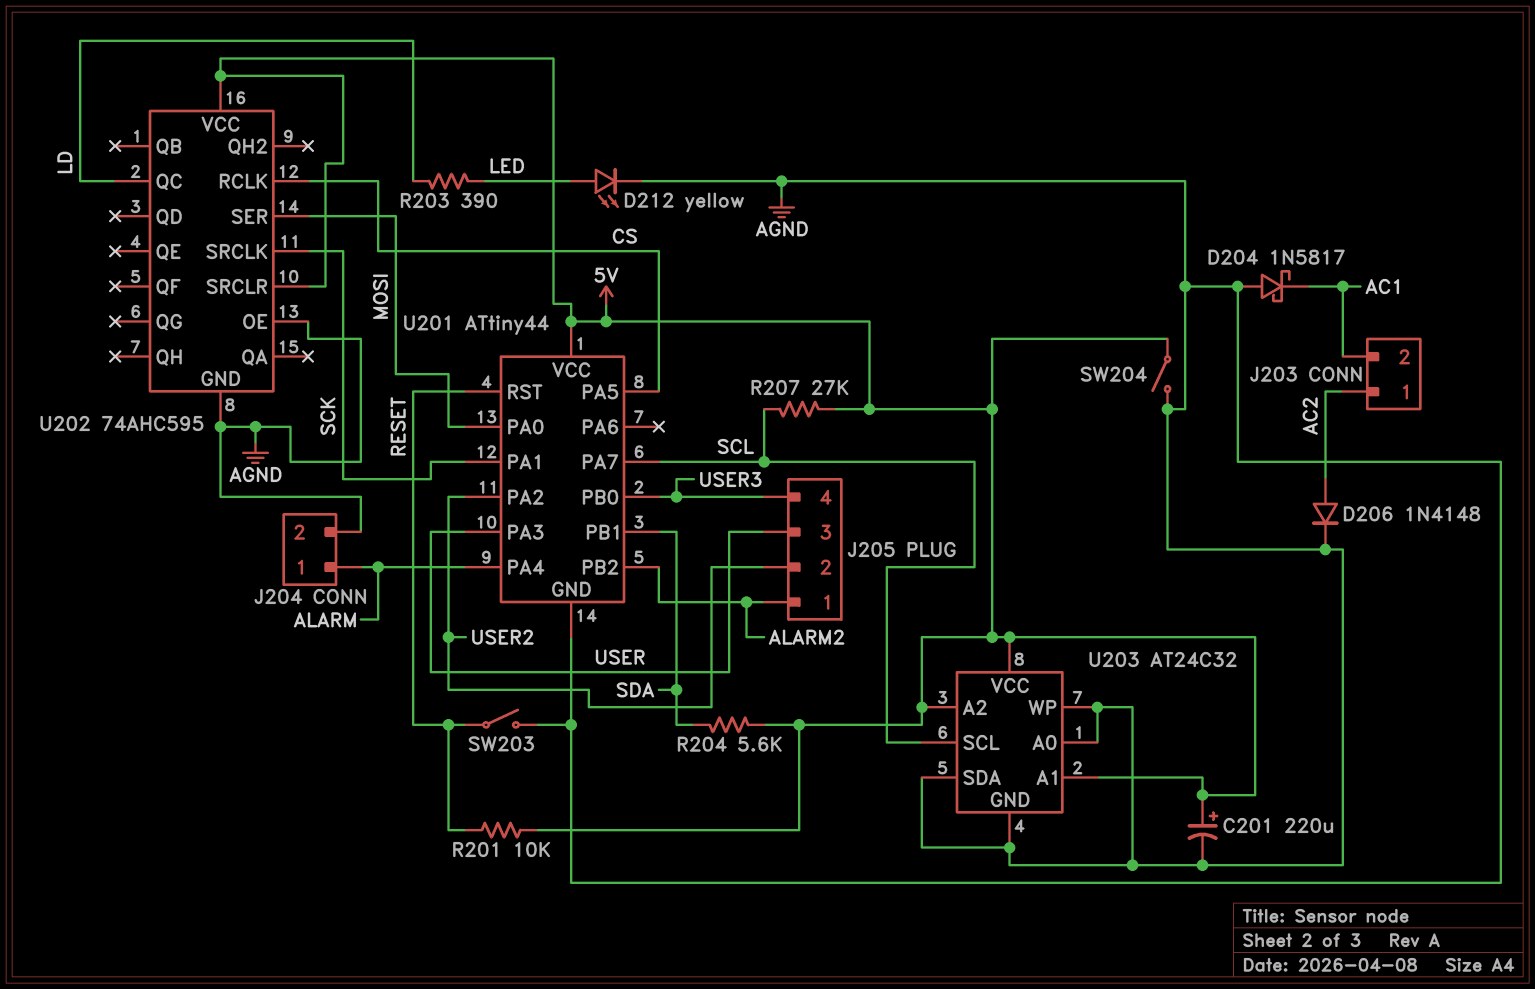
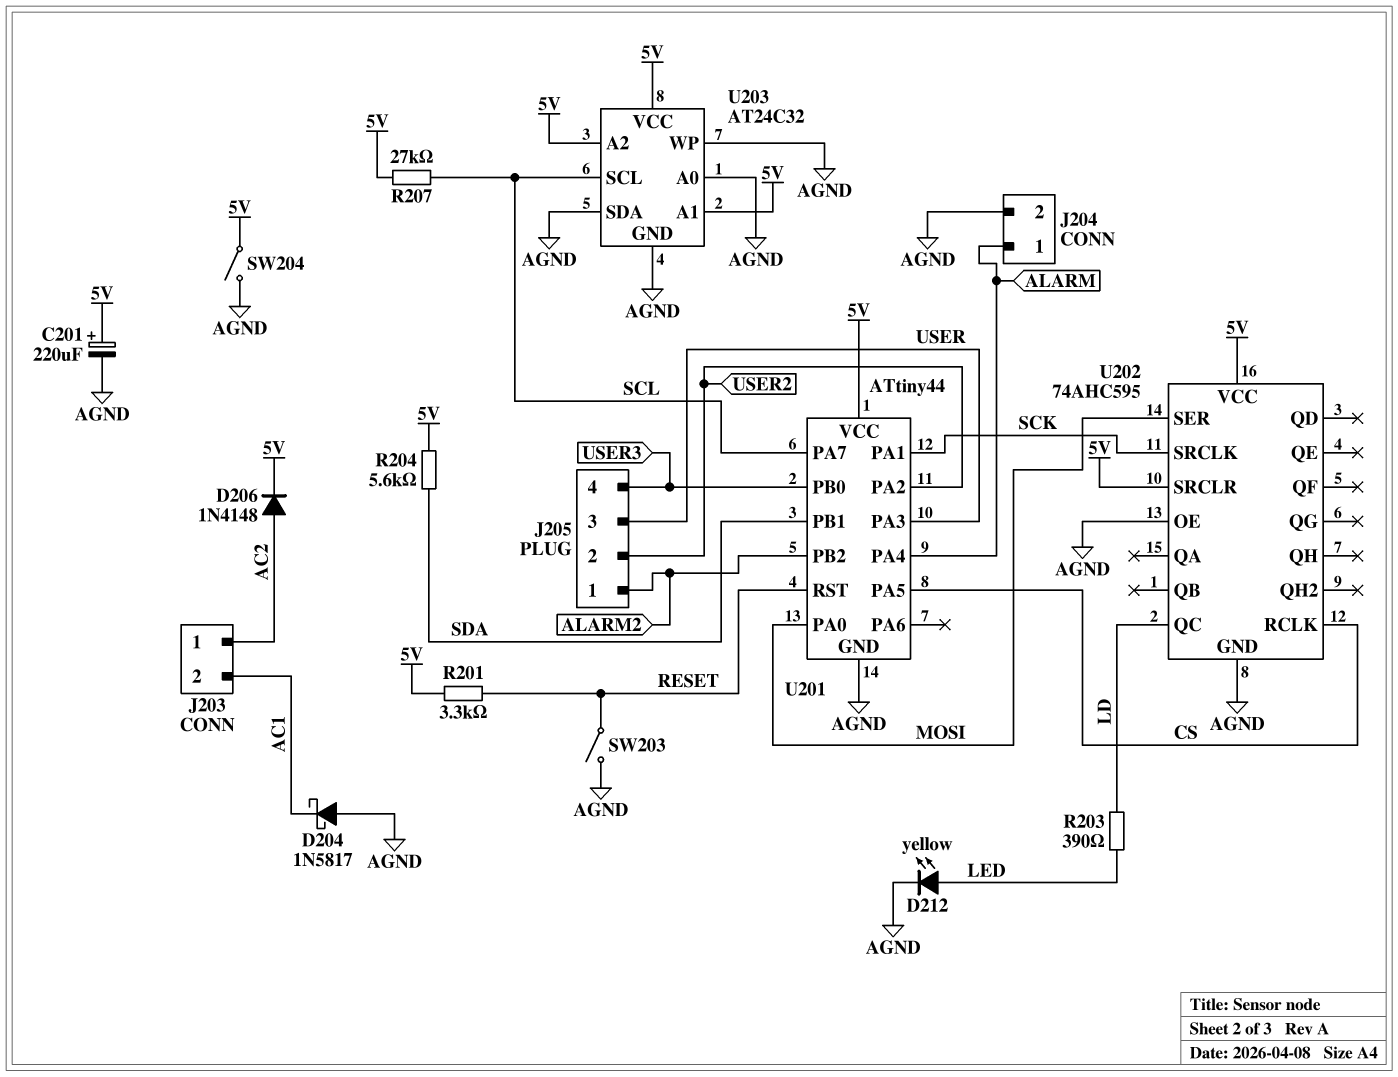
D206: diode 1N4148 (A AC2, K AGND) -> diode 1N4148 (A AC2, K 5V)
R201: 10k (5V, RESET) -> 3.3k (5V, RESET)

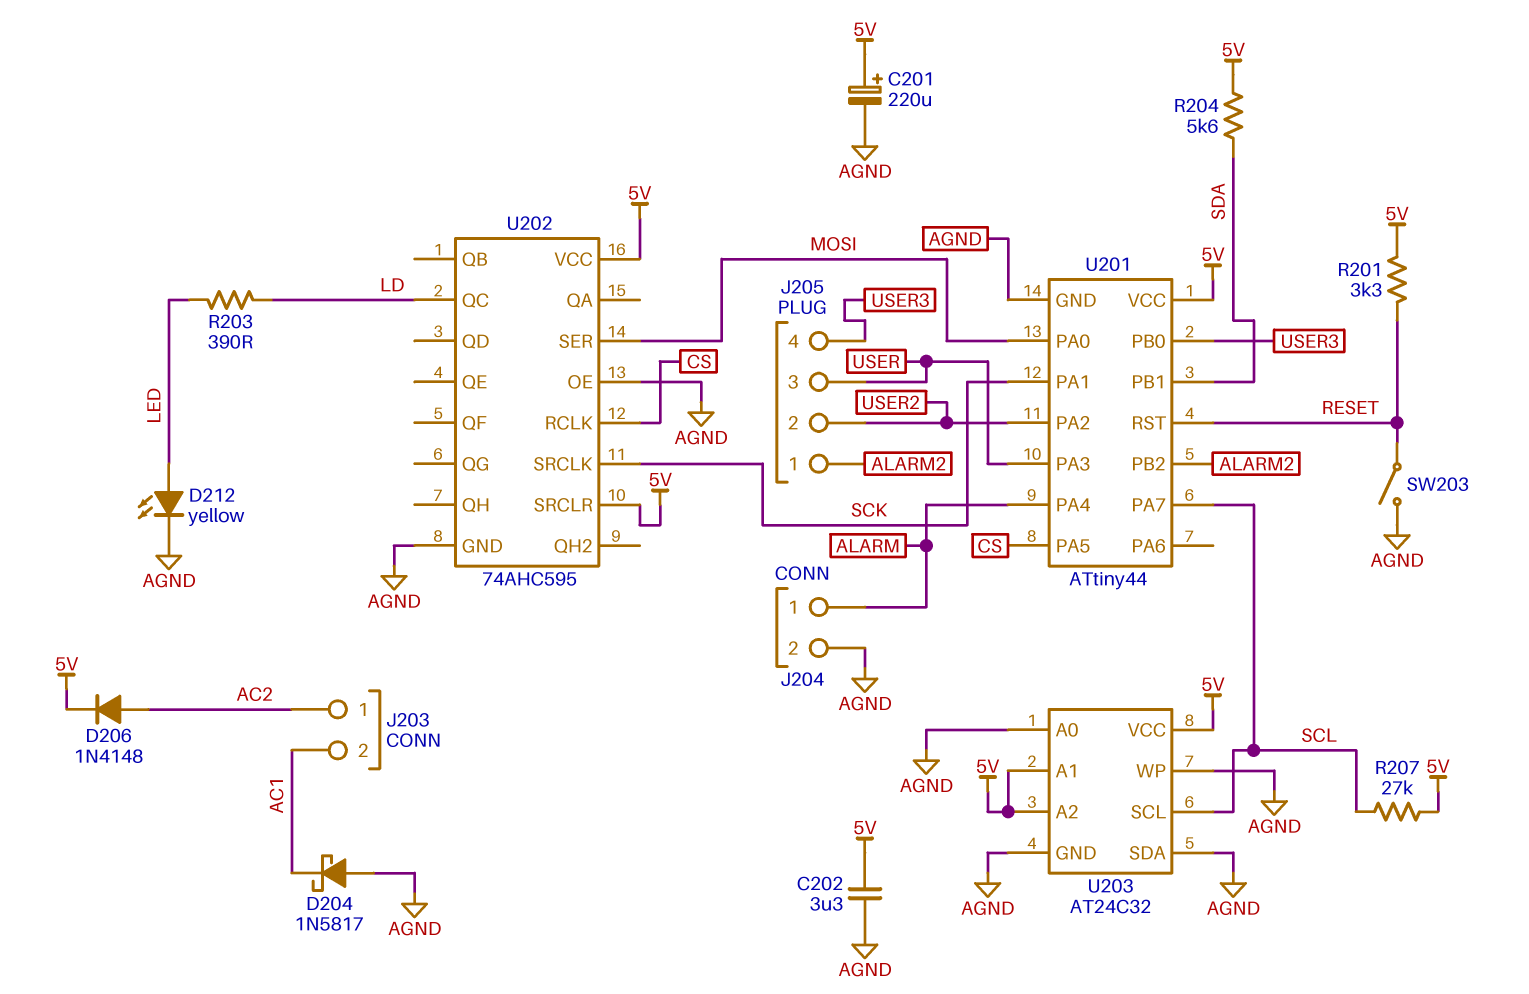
C202: none -> 3.3uF (5V, AGND)
SW204: switch (5V, AGND) -> none

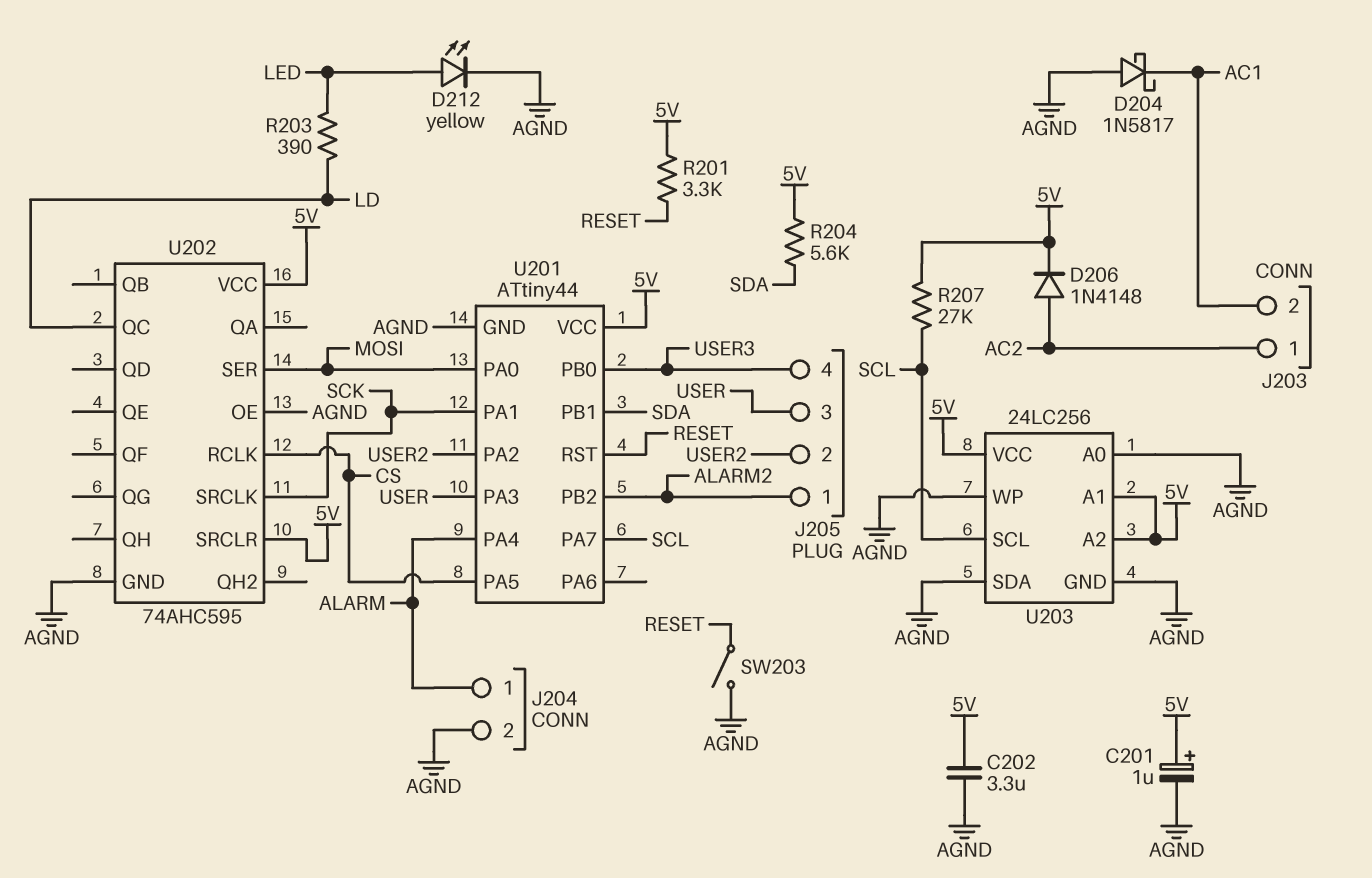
C201: 220uF (plus 5V, minus AGND) -> 1uF (plus 5V, minus AGND)
U203: AT24C32 -> 24LC256

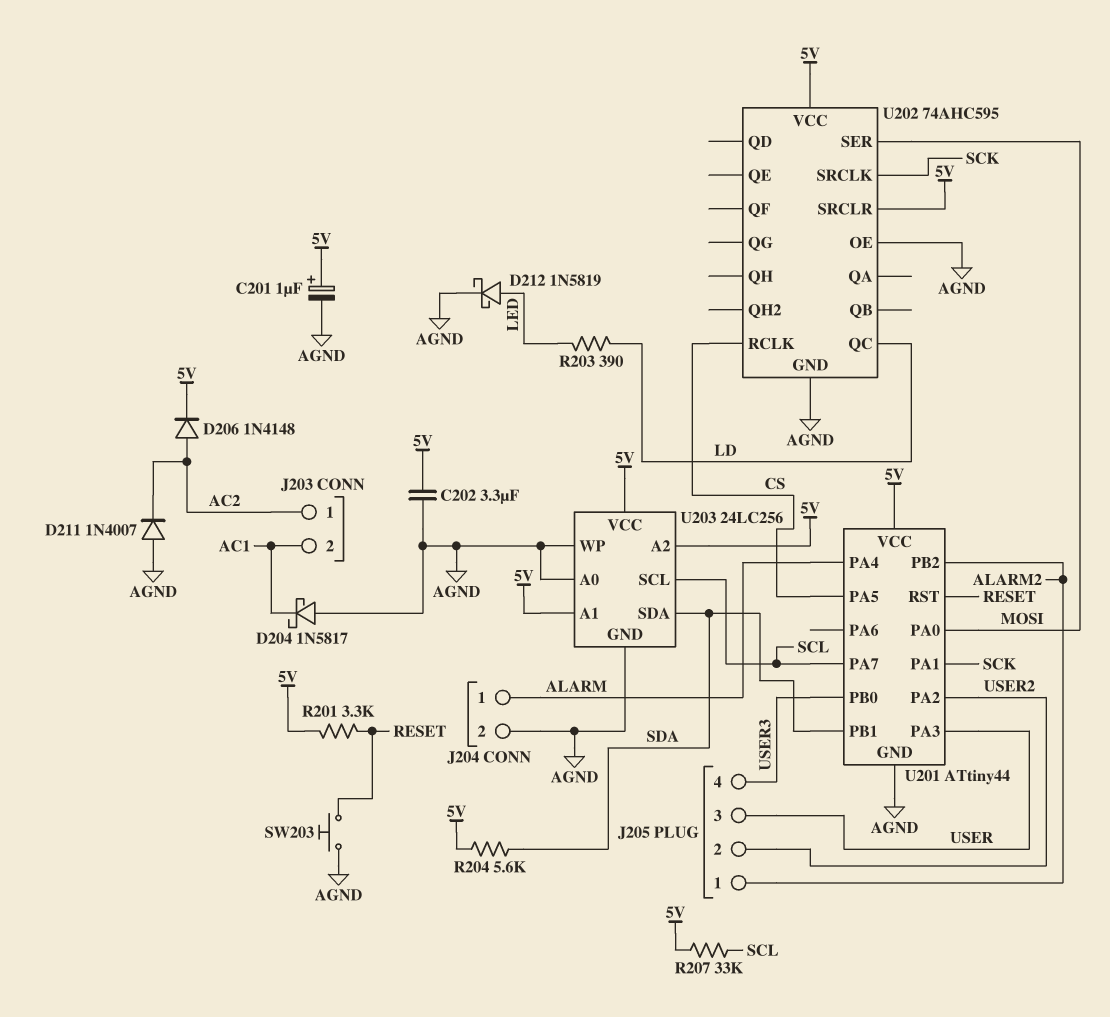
D211: none -> diode 1N4007 (A AGND, K AC2)
D212: LED yellow (A LED, K AGND) -> schottky 1N5819 (A LED, K AGND)
R207: 27k (5V, SCL) -> 33k (5V, SCL)
SW203: switch (AGND, RESET) -> button (AGND, RESET)
U203 pin SDA: AGND -> SDA

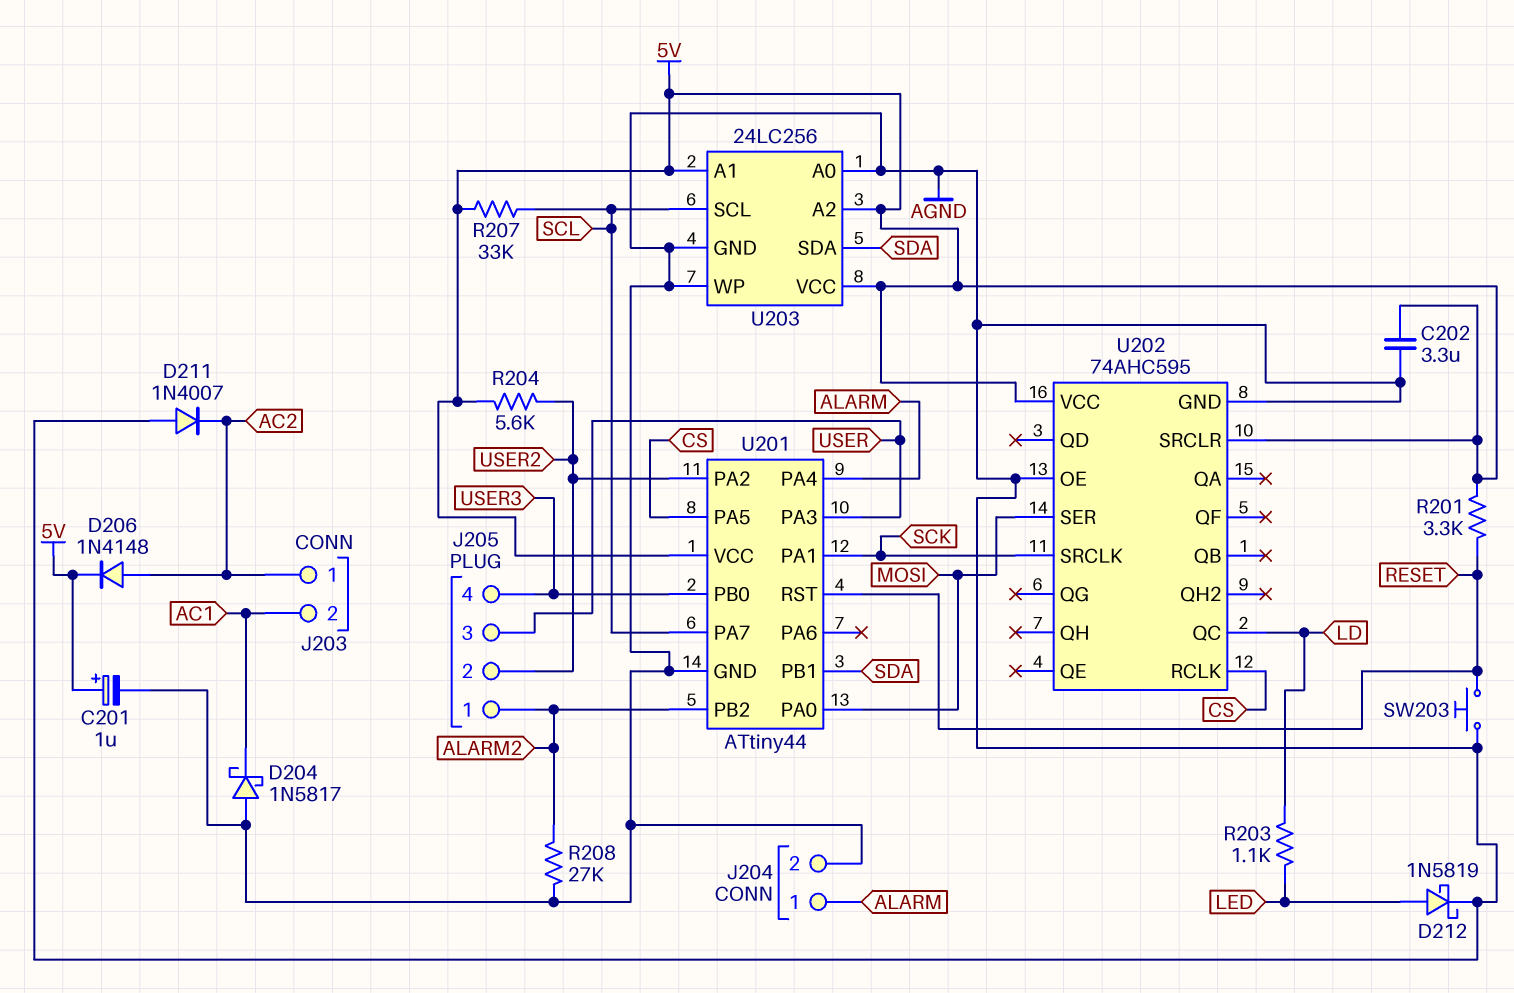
R203: 390 (LD, LED) -> 1.1k (LD, LED)
R204: 5.6k (5V, SDA) -> 5.6k (5V, USER2)
R208: none -> 27k (AGND, ALARM2)

